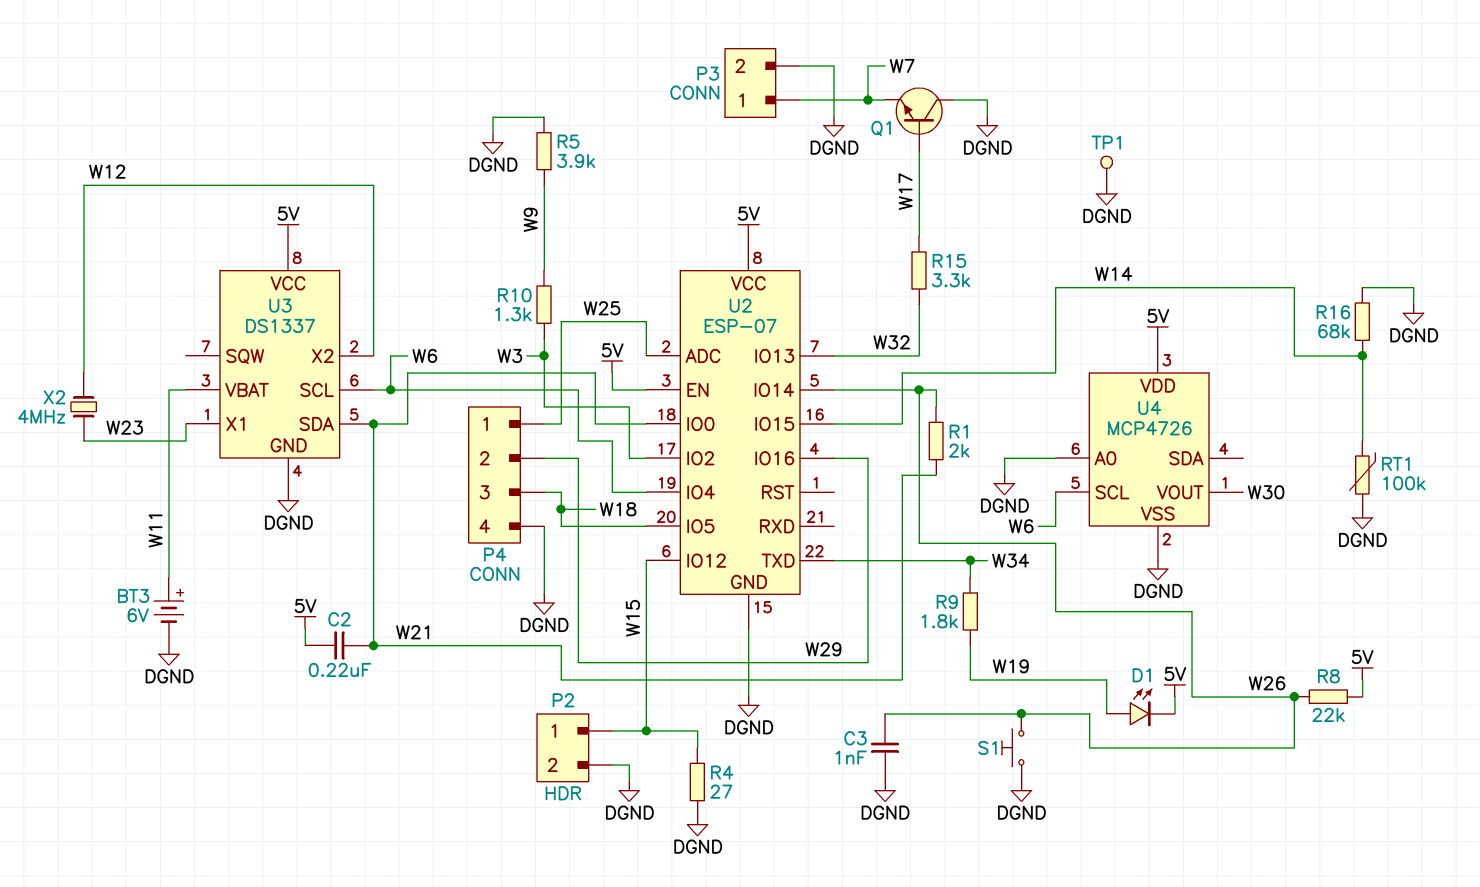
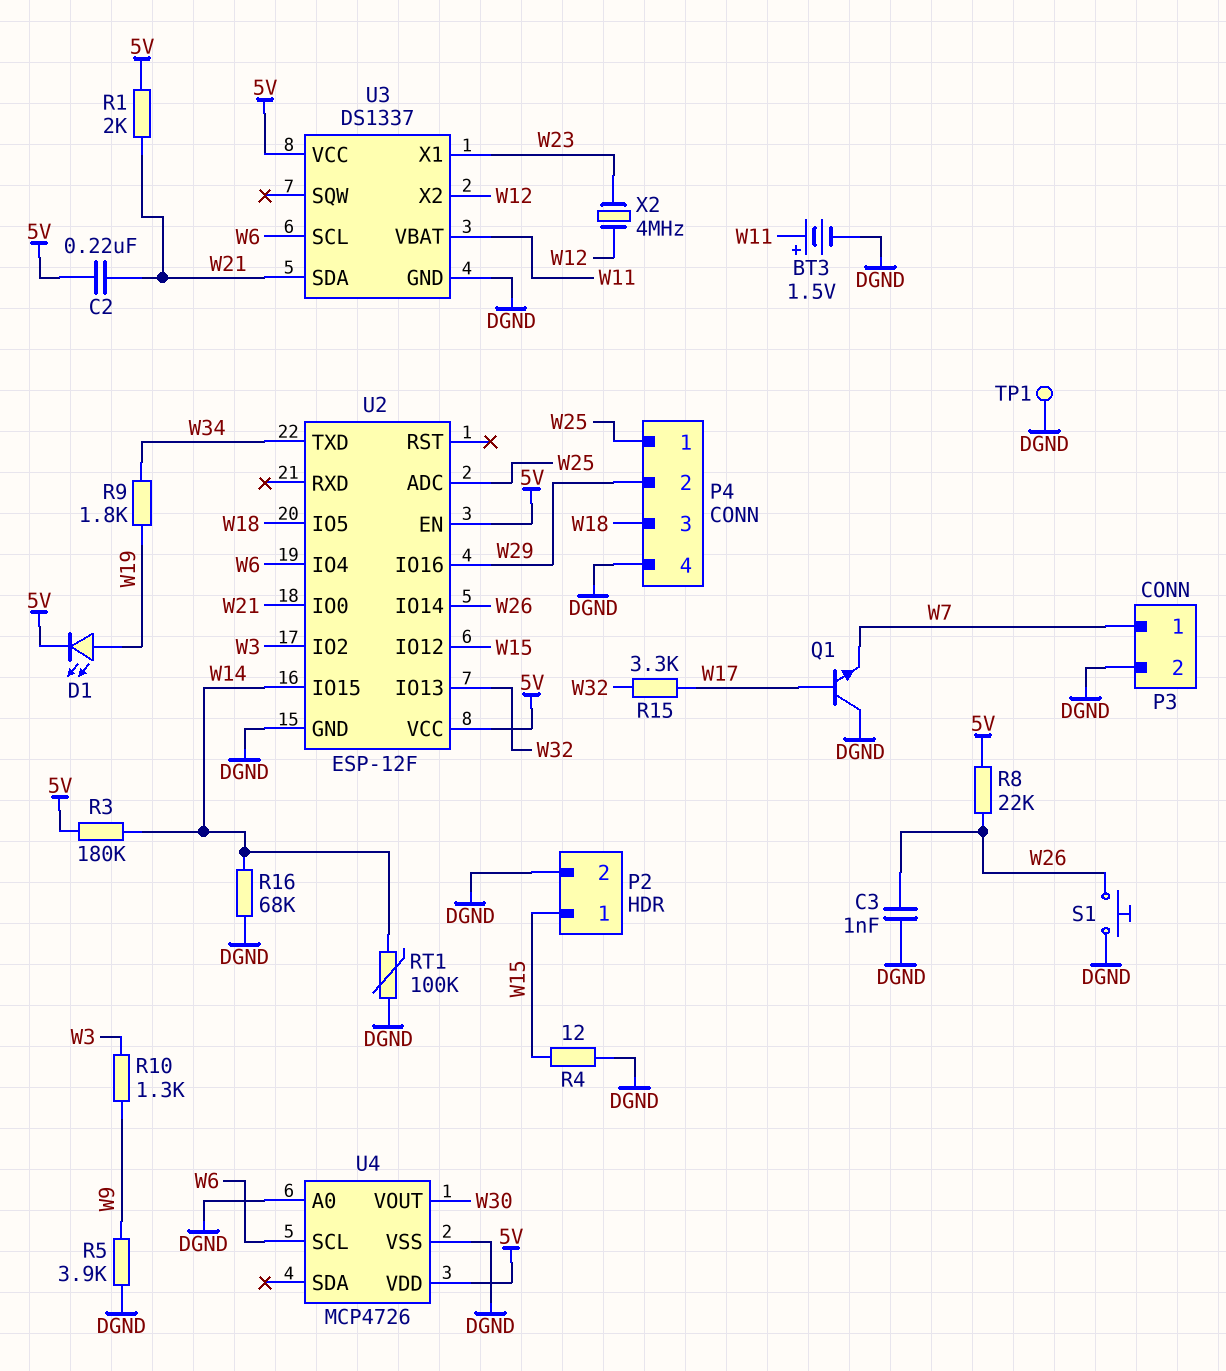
BT3: 6V (plus W11, minus DGND) -> 1.5V (plus W11, minus DGND)
R1: 2k (W21, W26) -> 2k (5V, W21)
R3: none -> 180k (5V, W14)
R4: 27 (DGND, W15) -> 12 (DGND, W15)
U2: ESP-07 -> ESP-12F

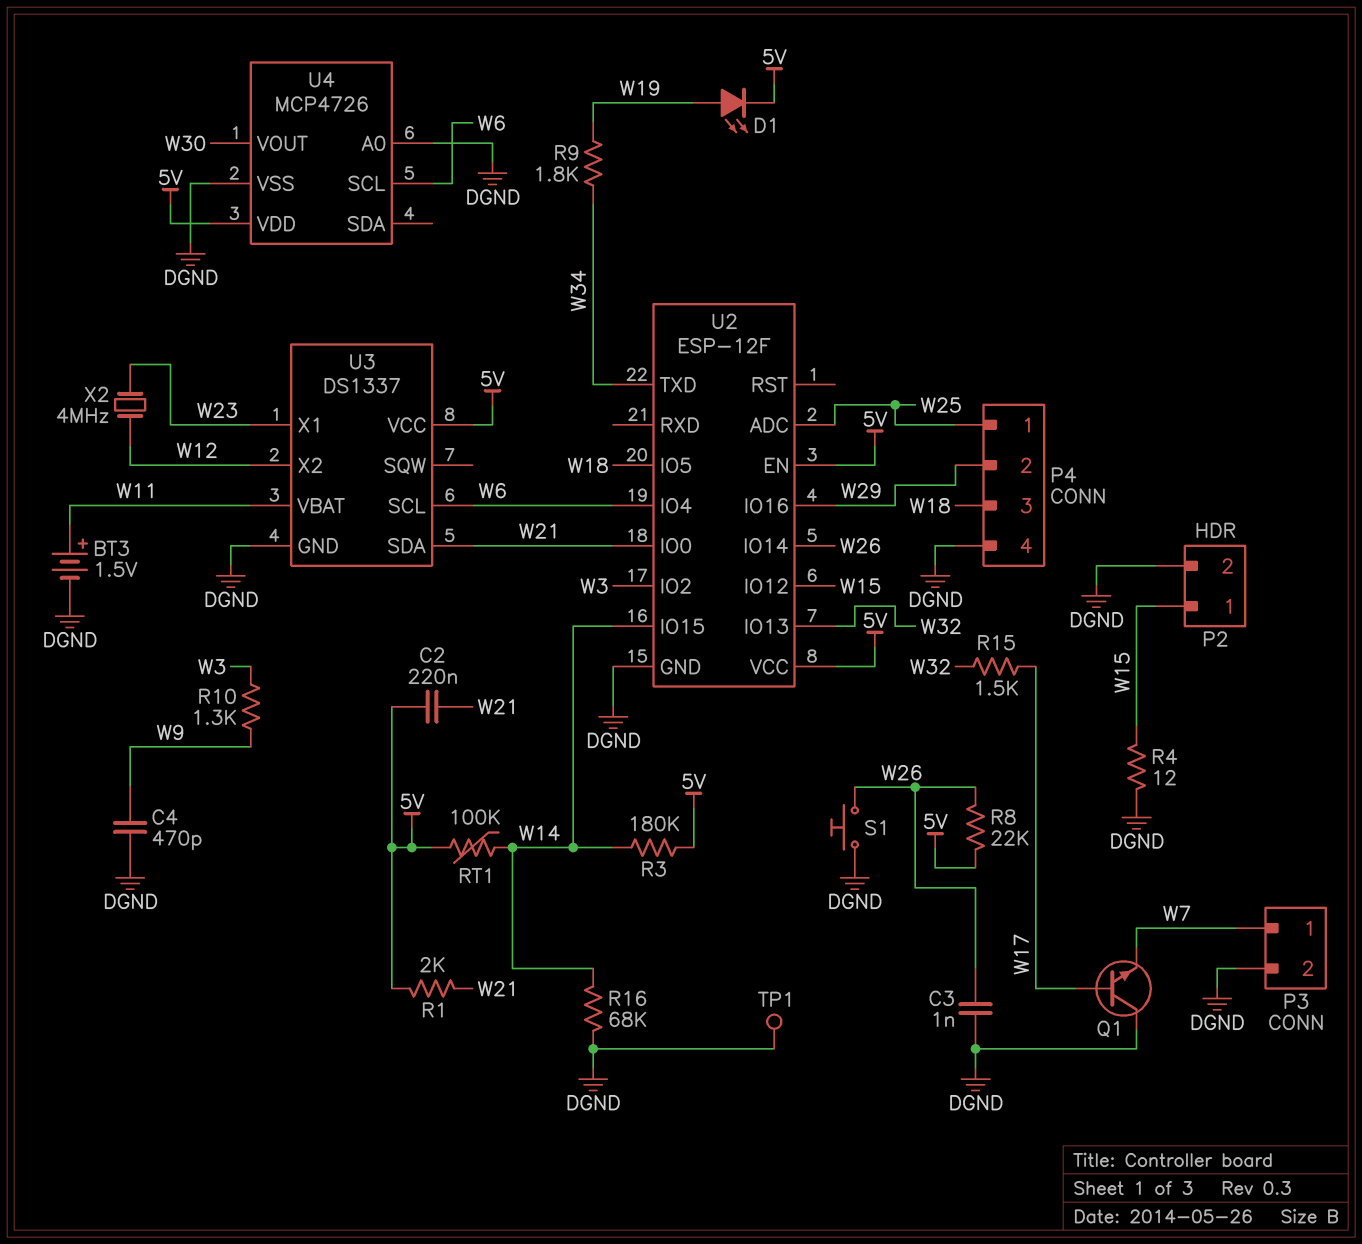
C4: none -> 470pF (DGND, W9)
R5: 3.9k (DGND, W9) -> none
R15: 3.3k (W17, W32) -> 1.5k (W17, W32)
RT1: 100k (DGND, W14) -> 100k (5V, W14)

